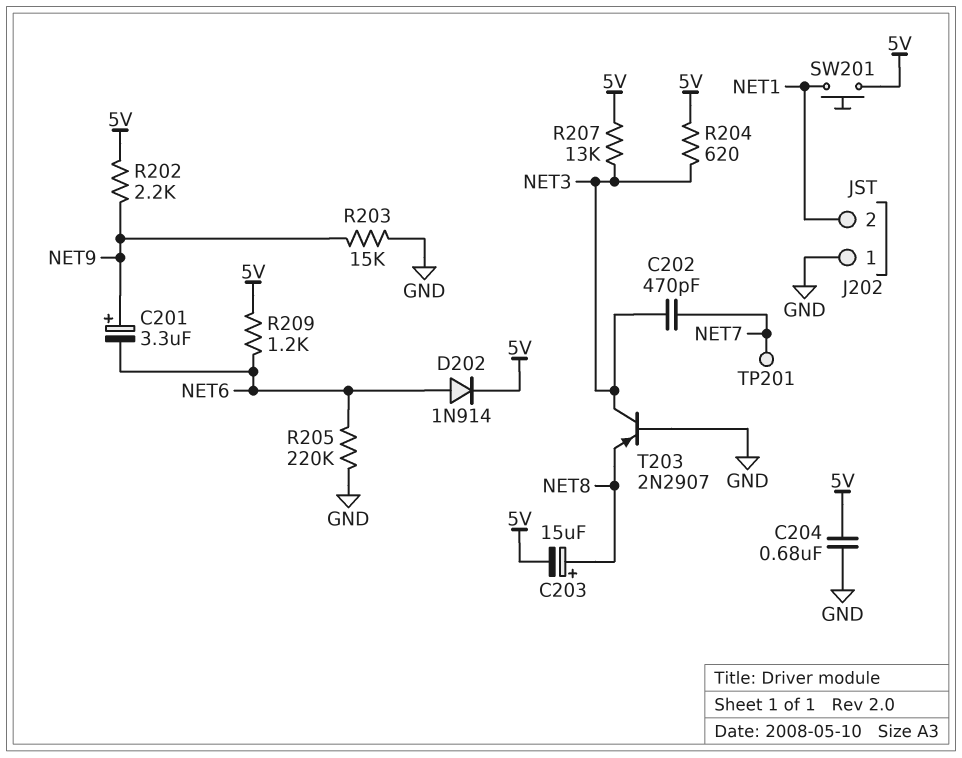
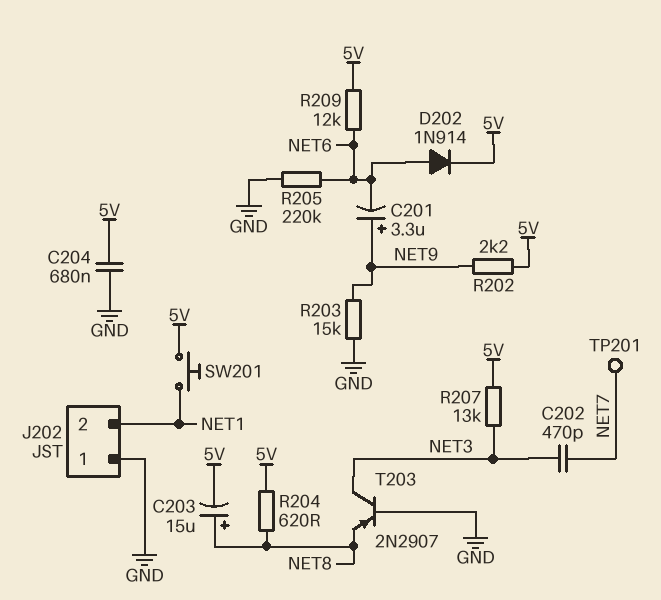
R204: 620 (5V, NET3) -> 620 (5V, NET8)
R209: 1.2k (5V, NET6) -> 12k (5V, NET6)

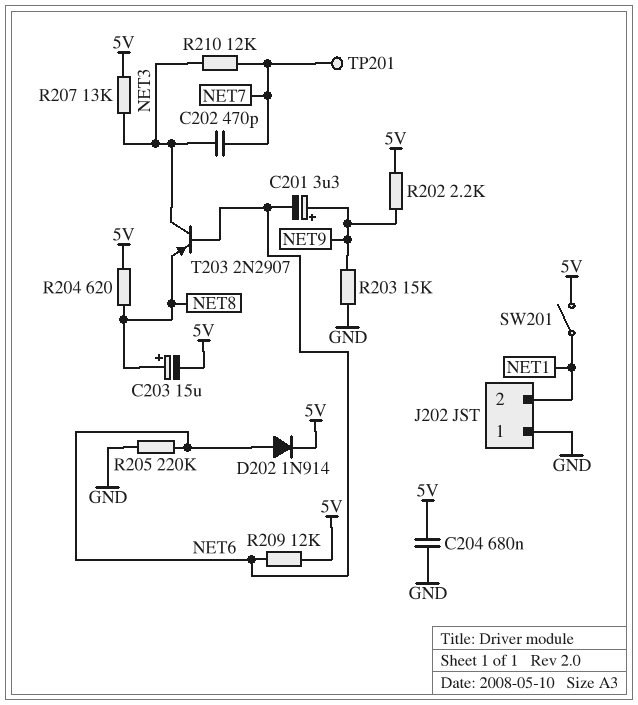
R210: none -> 12k (NET3, NET7)
SW201: button (5V, NET1) -> switch (5V, NET1)
T203: PNP 2N2907 (B GND, C NET3, E NET8) -> PNP 2N2907 (B NET6, C NET3, E NET8)

